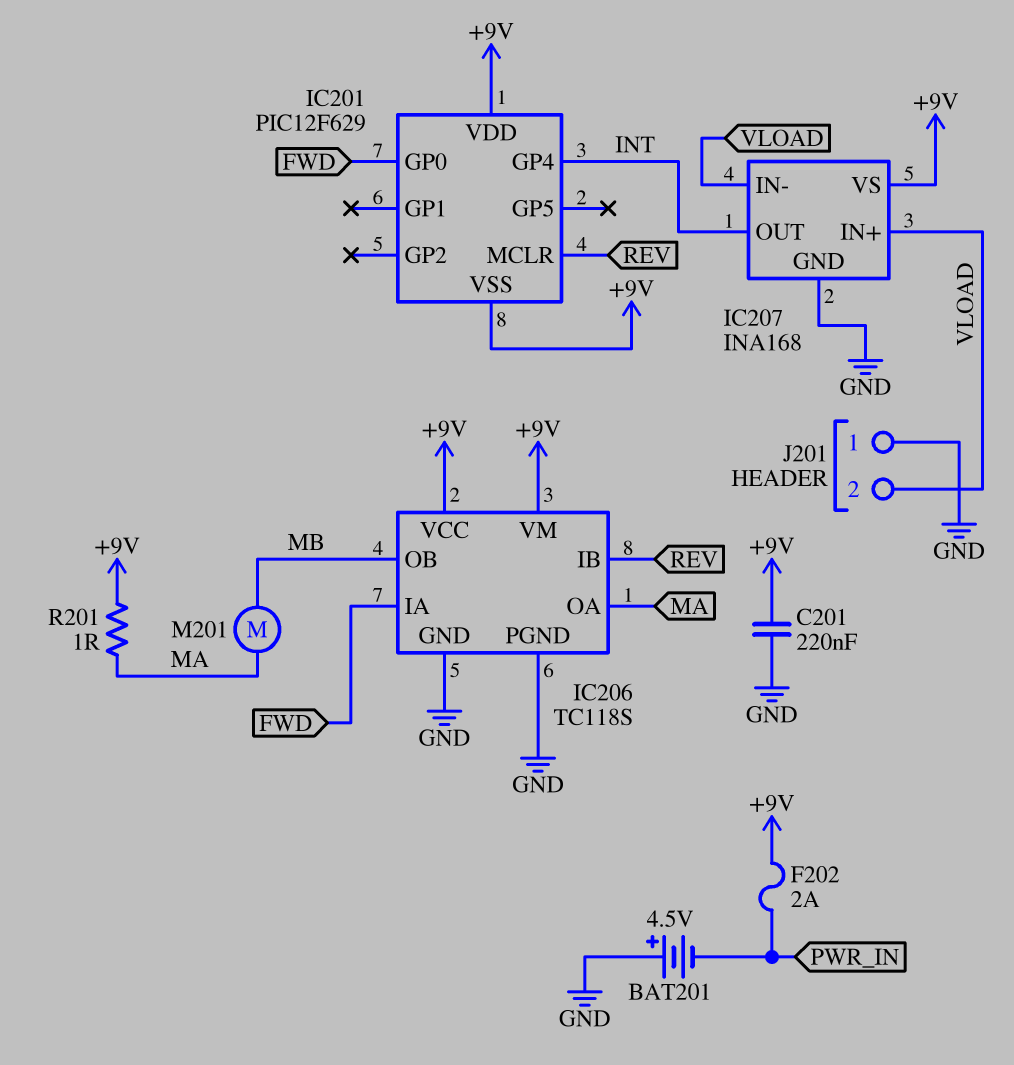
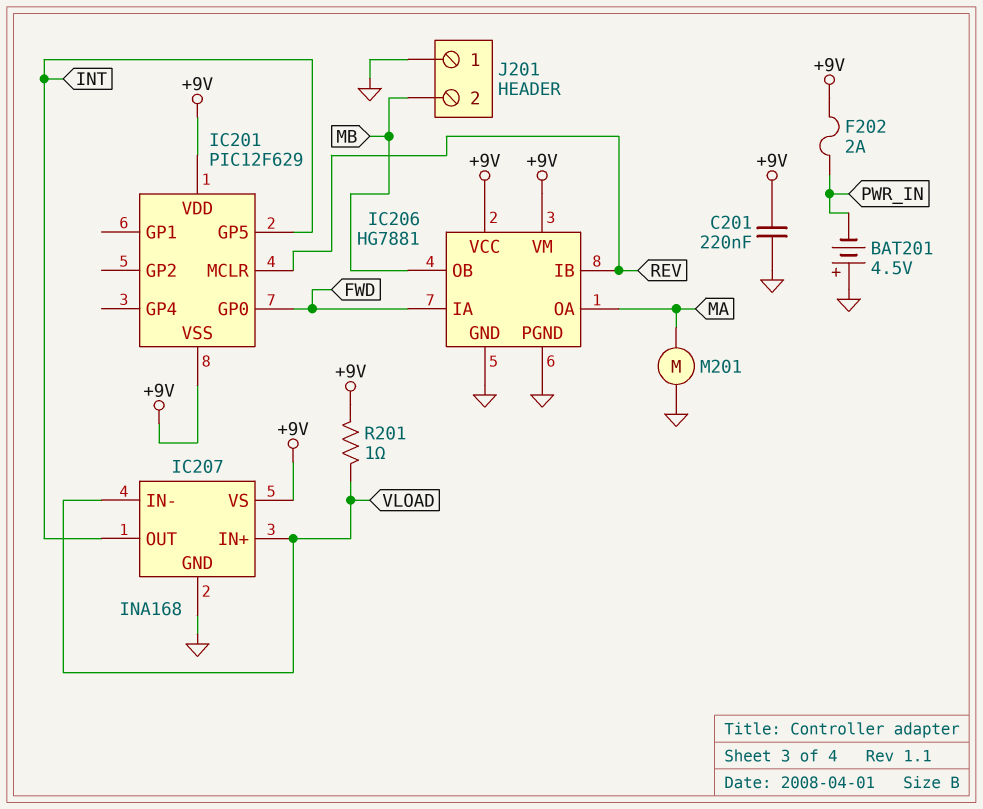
IC201 pin GP4: INT -> none
IC201 pin GP5: none -> INT
IC206: TC118S -> HG7881
J201 pin 2: VLOAD -> MB
M201: motor (MA, MB) -> motor (GND, MA)
R201: 1 (+9V, MA) -> 1 (+9V, VLOAD)

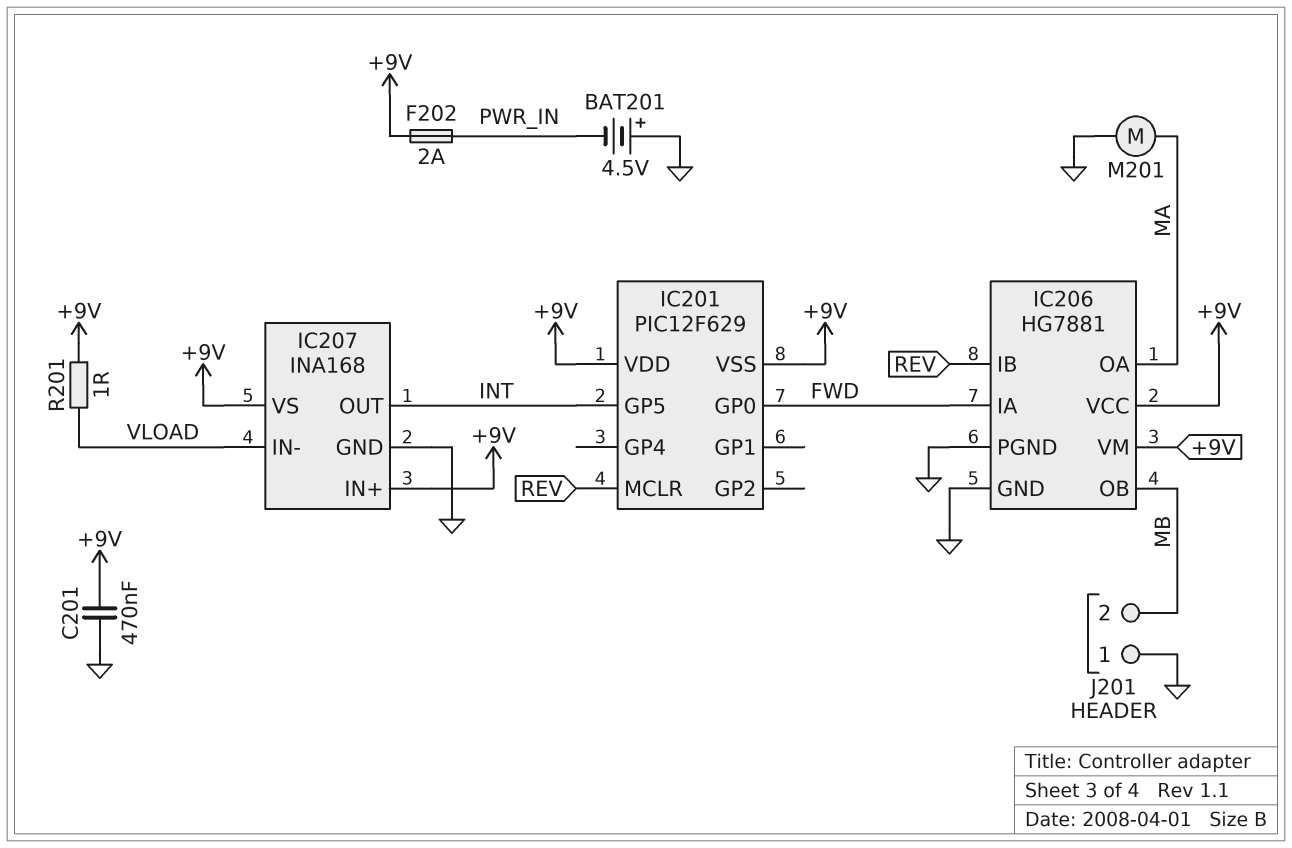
C201: 220nF (+9V, GND) -> 470nF (+9V, GND)
IC207 pin IN+: VLOAD -> +9V

